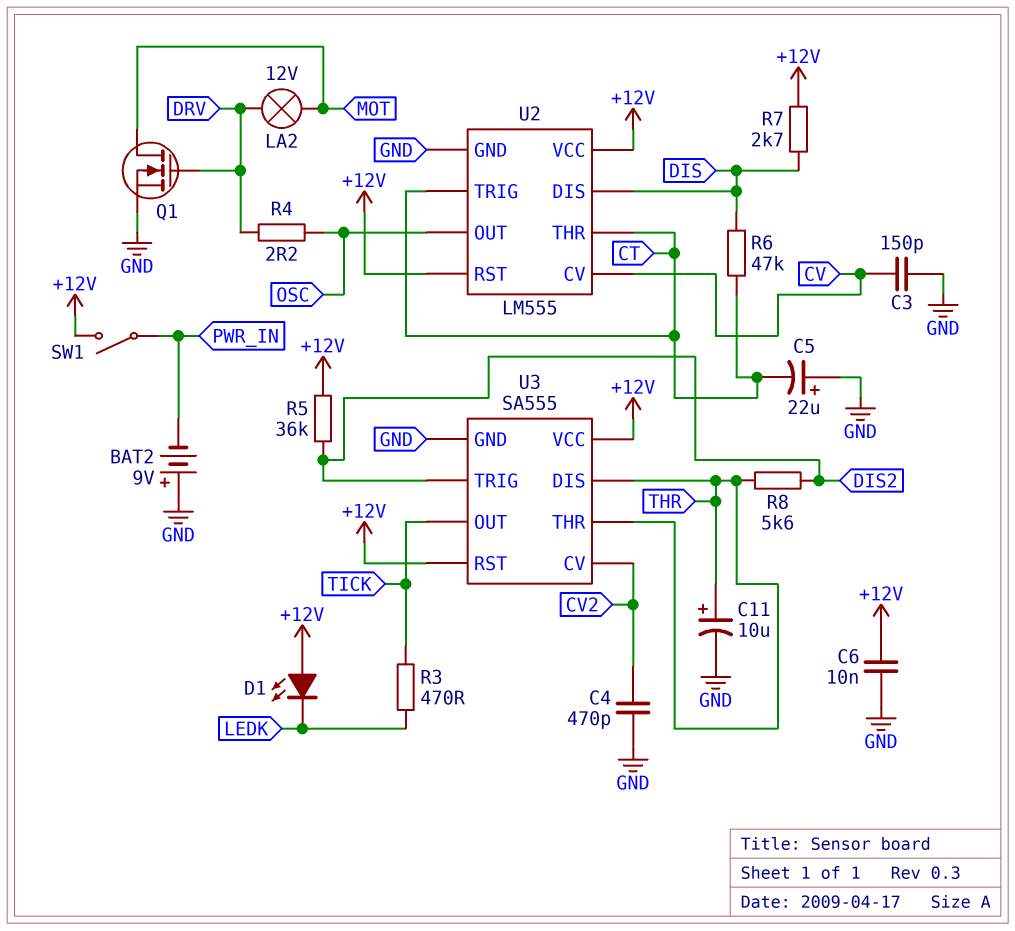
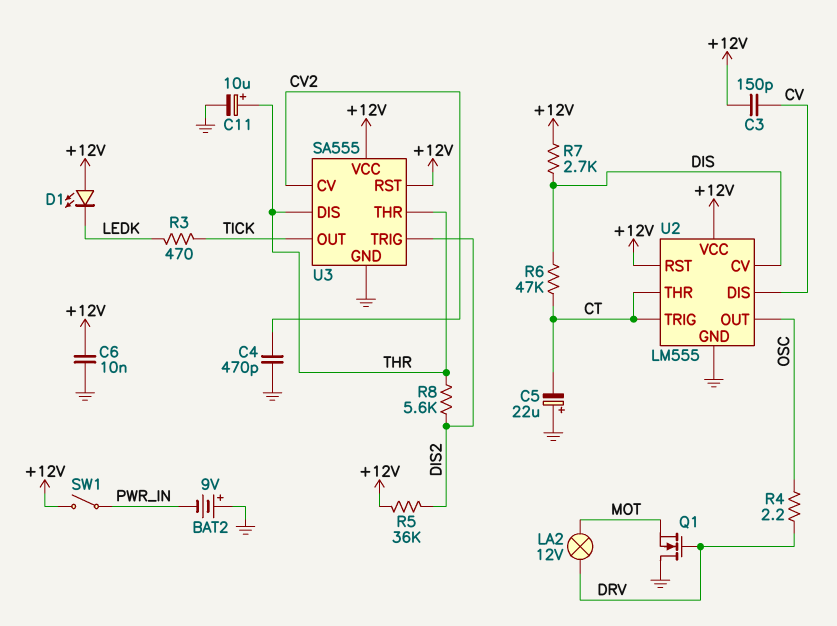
C3: 150pF (CV, GND) -> 150pF (+12V, CV)
Q1: NMOS (G DRV, D MOT, S GND) -> NMOS (G DRV, D GND, S MOT)
U2 pin CV: CV -> DIS
U2 pin DIS: DIS -> CV

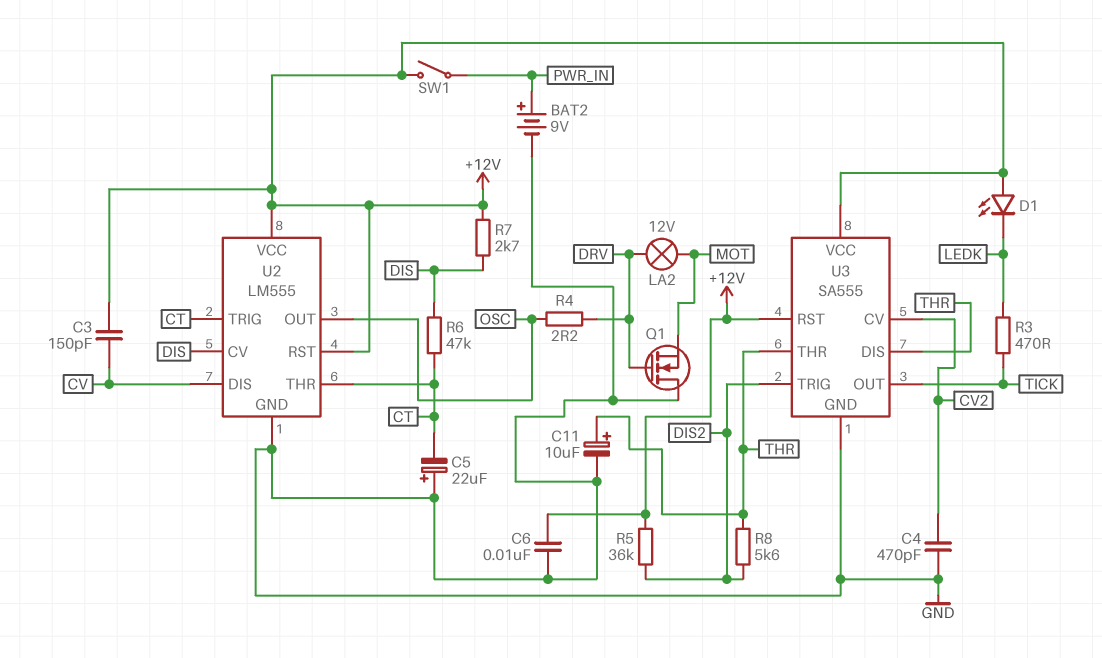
BAT2: 9V (plus GND, minus PWR_IN) -> 9V (plus PWR_IN, minus GND)

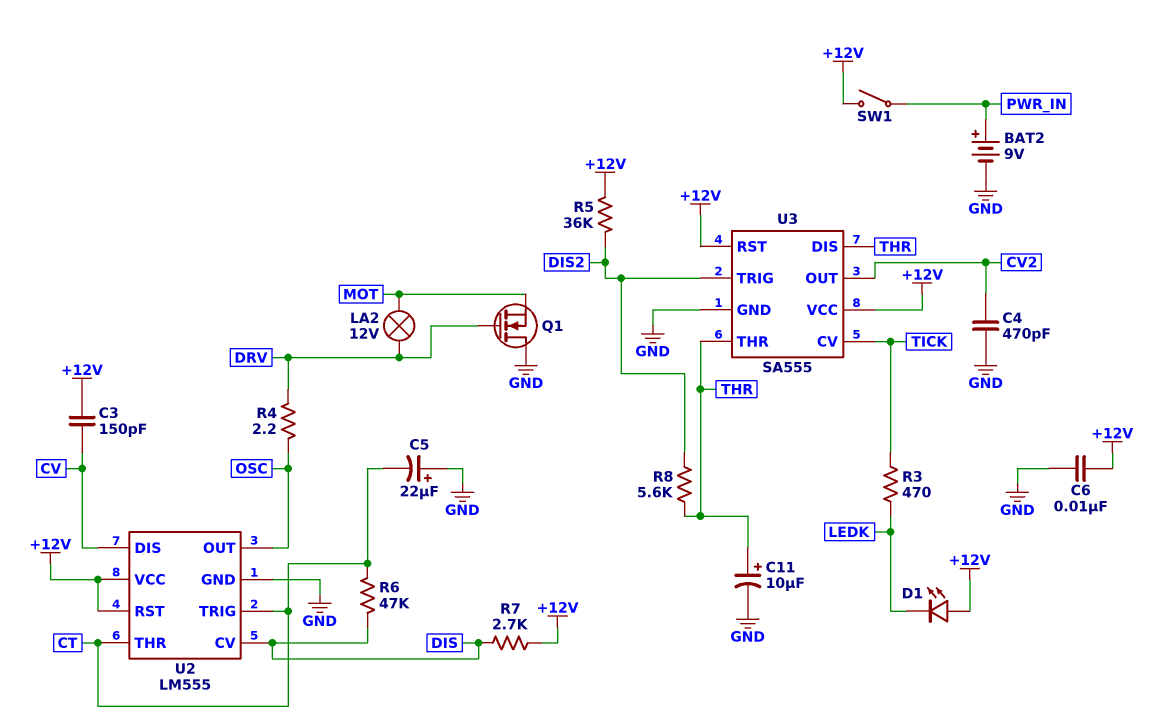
U3 pin CV: CV2 -> TICK
U3 pin OUT: TICK -> CV2

